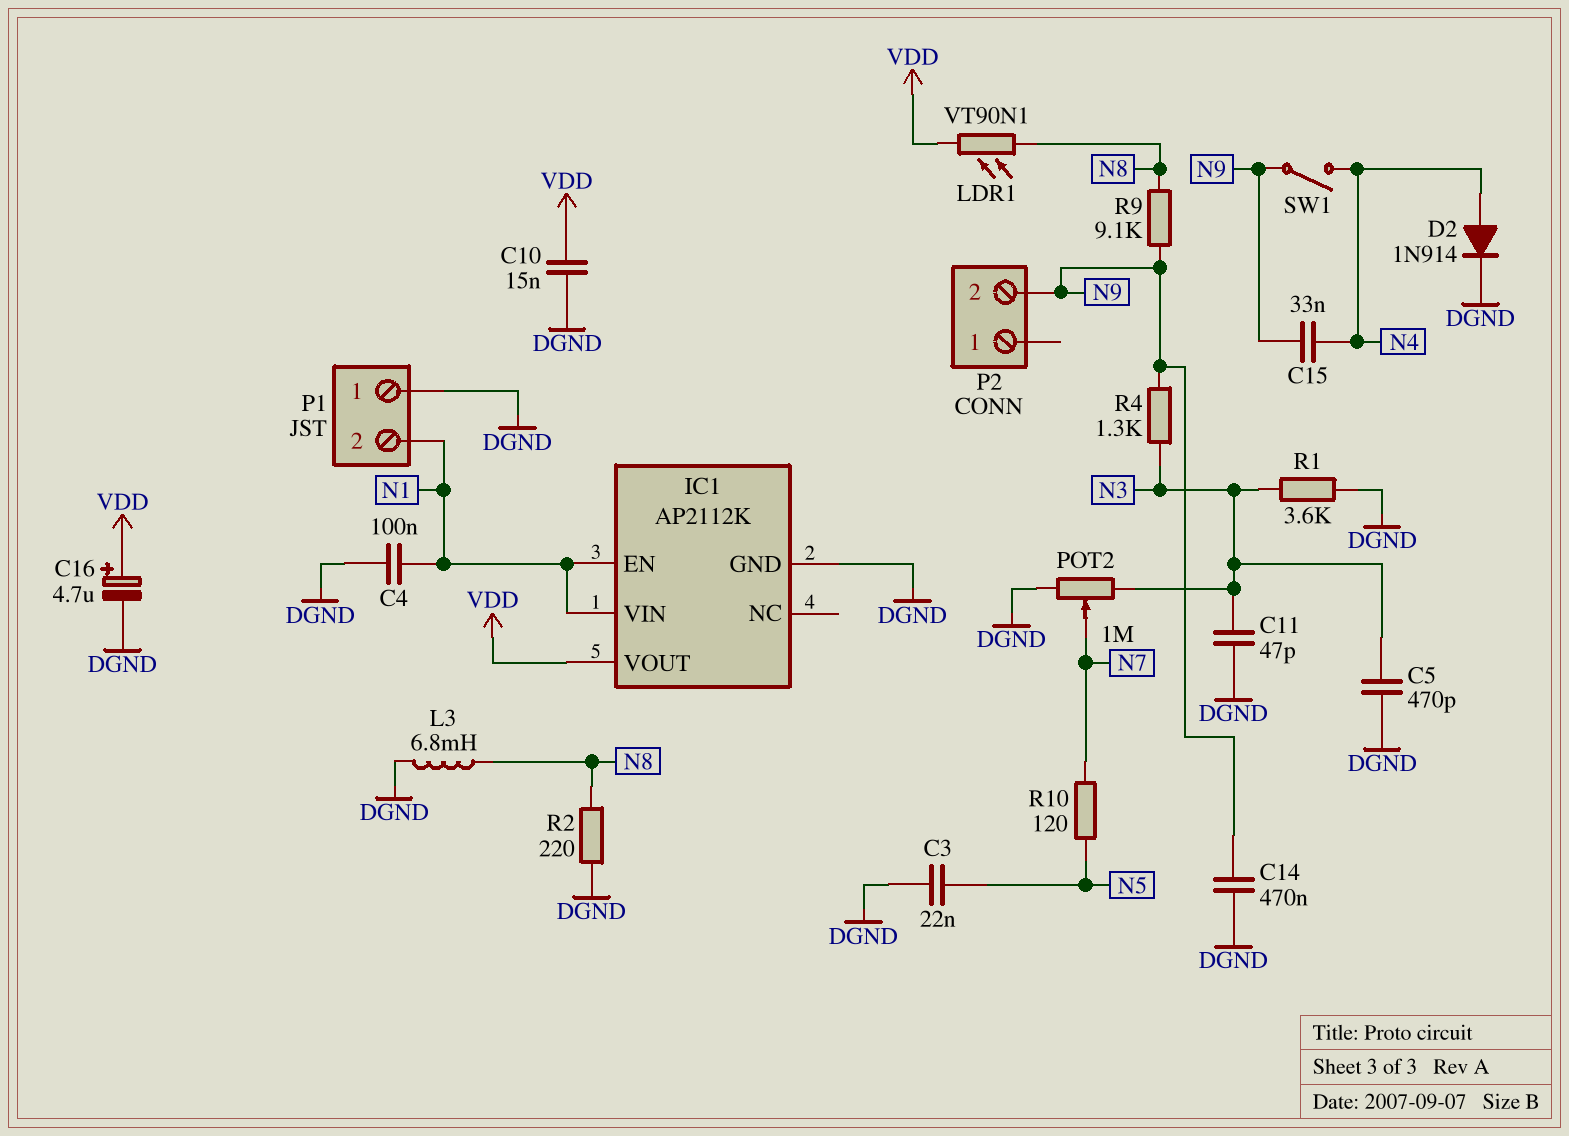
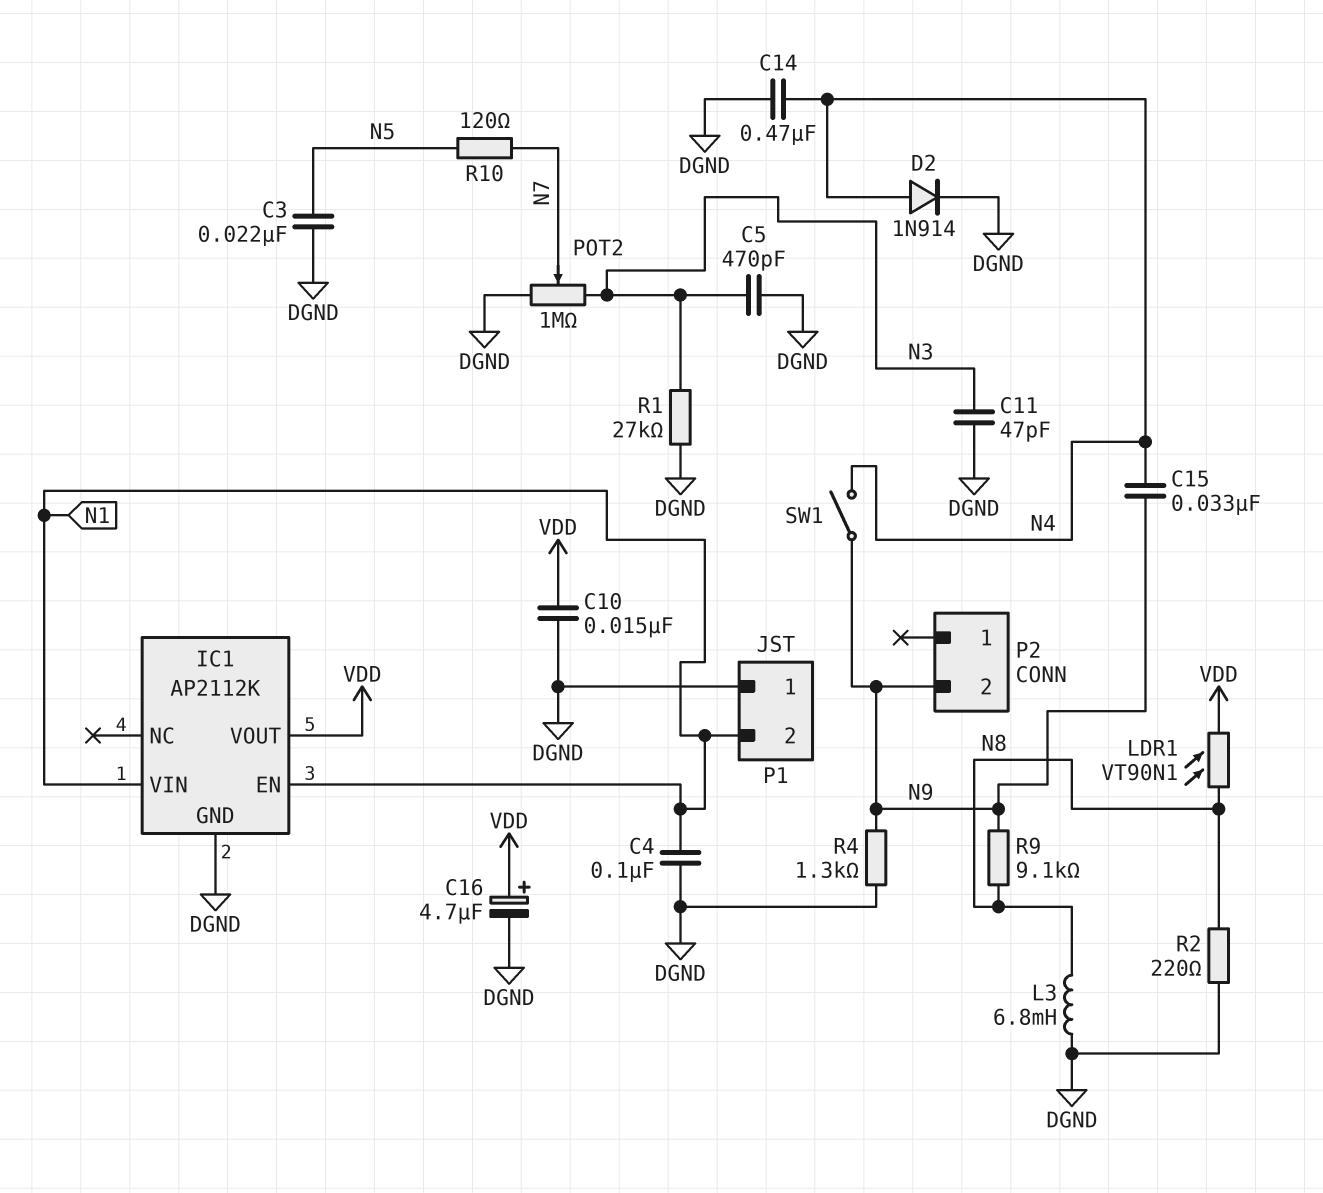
C14: 470nF (DGND, N9) -> 470nF (DGND, N4)
R1: 3.6k (DGND, N3) -> 27k (DGND, N3)
R4: 1.3k (N3, N9) -> 1.3k (DGND, N9)

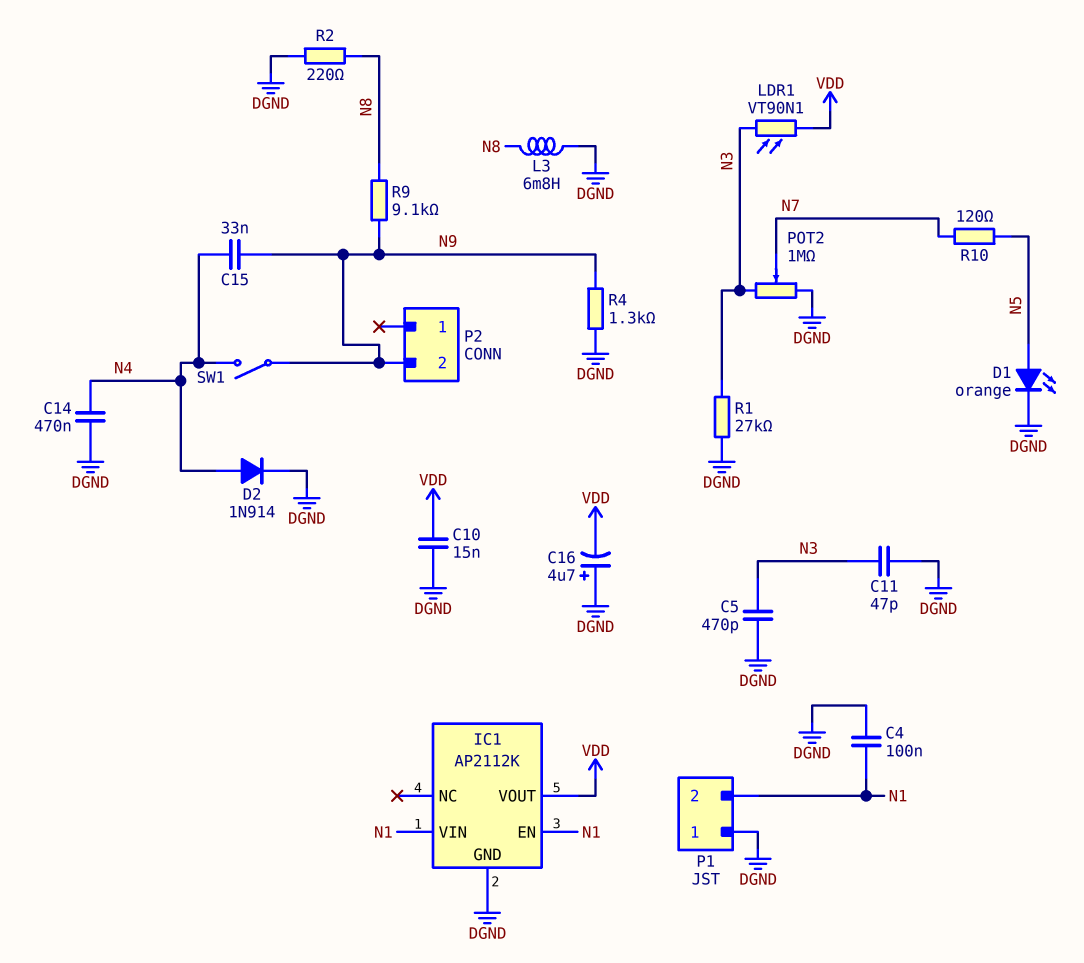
C3: 22nF (DGND, N5) -> none
C16: 4.7uF (plus VDD, minus DGND) -> 4.7uF (plus DGND, minus VDD)
D1: none -> LED orange (A N5, K DGND)
LDR1: VT90N1 (N8, VDD) -> VT90N1 (N3, VDD)

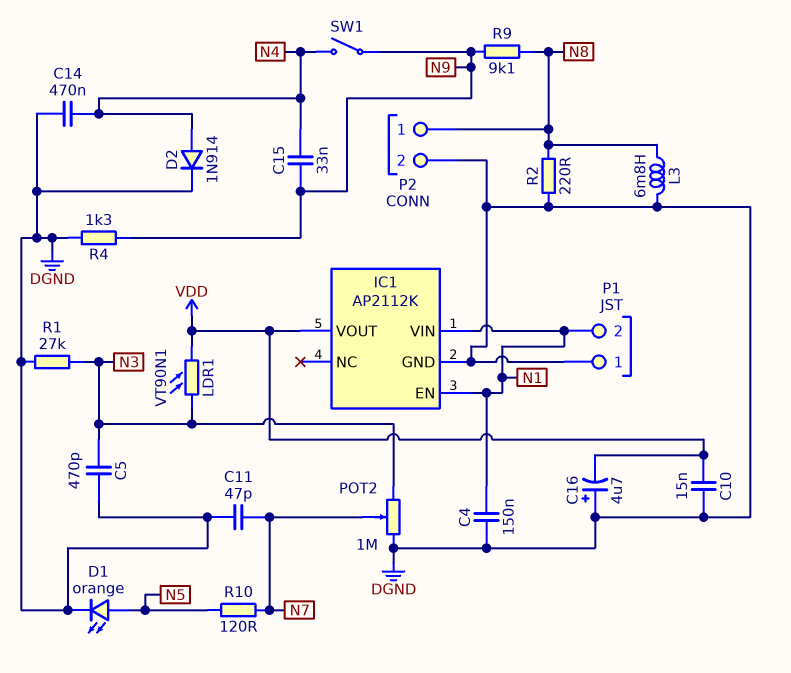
C4: 100nF (DGND, N1) -> 150nF (DGND, N1)
C11: 47pF (DGND, N3) -> 47pF (DGND, N7)
P2 pin 1: none -> N8
P2 pin 2: N9 -> DGND

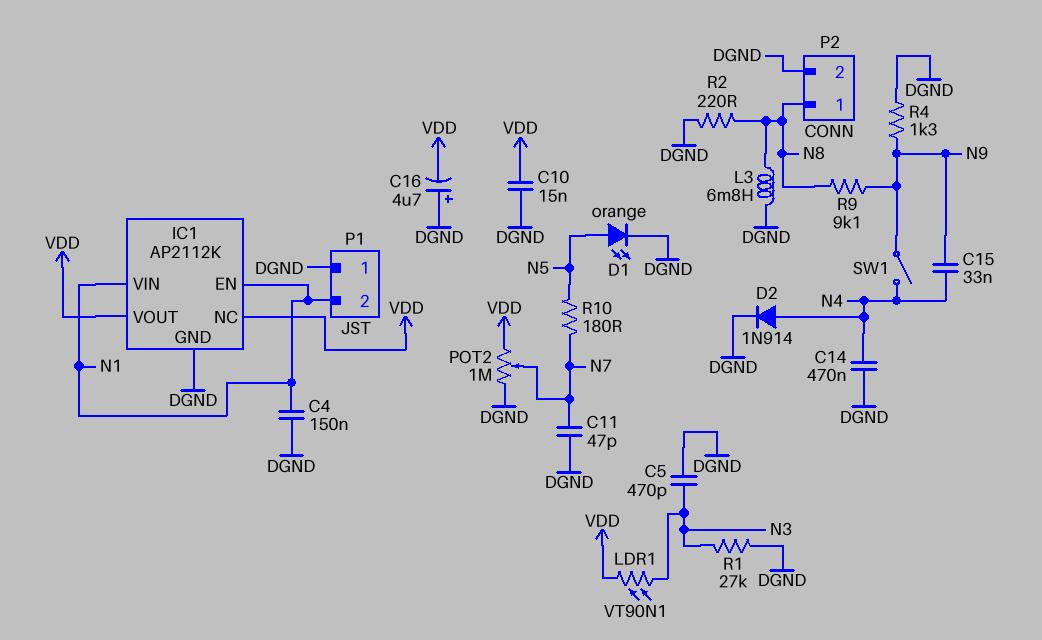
IC1 pin NC: none -> VDD
POT2: 1M (DGND, N3, wiper N7) -> 1M (DGND, VDD, wiper N7)
R10: 120 (N5, N7) -> 180 (N5, N7)

